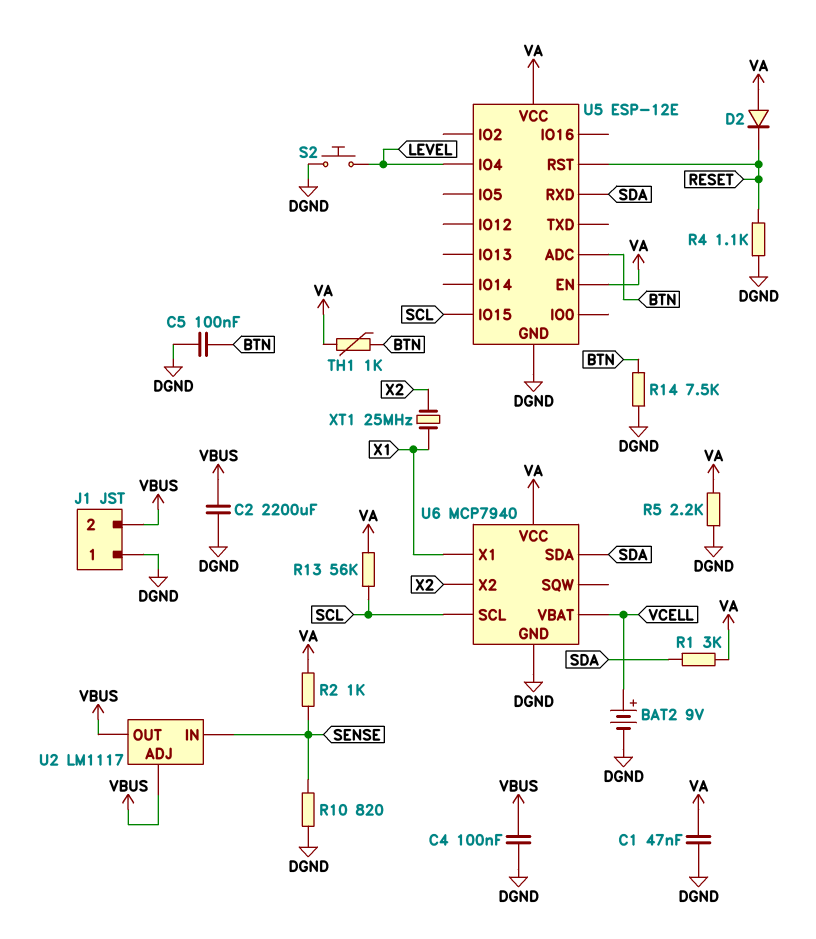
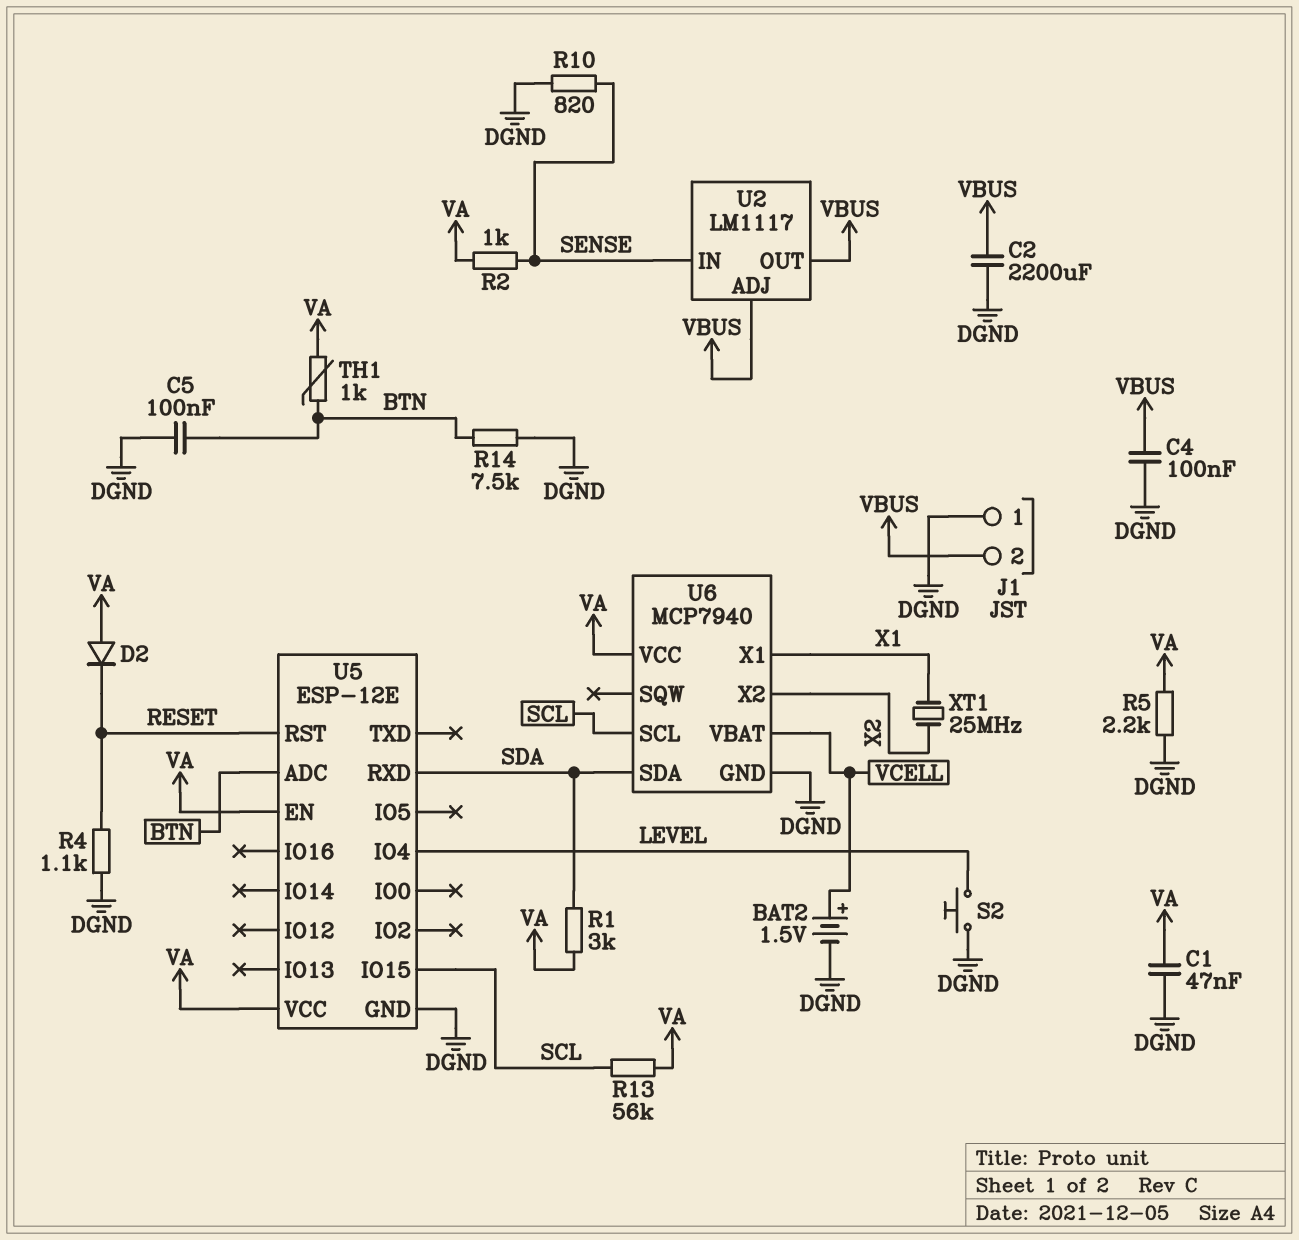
BAT2: 9V (plus VCELL, minus DGND) -> 1.5V (plus VCELL, minus DGND)

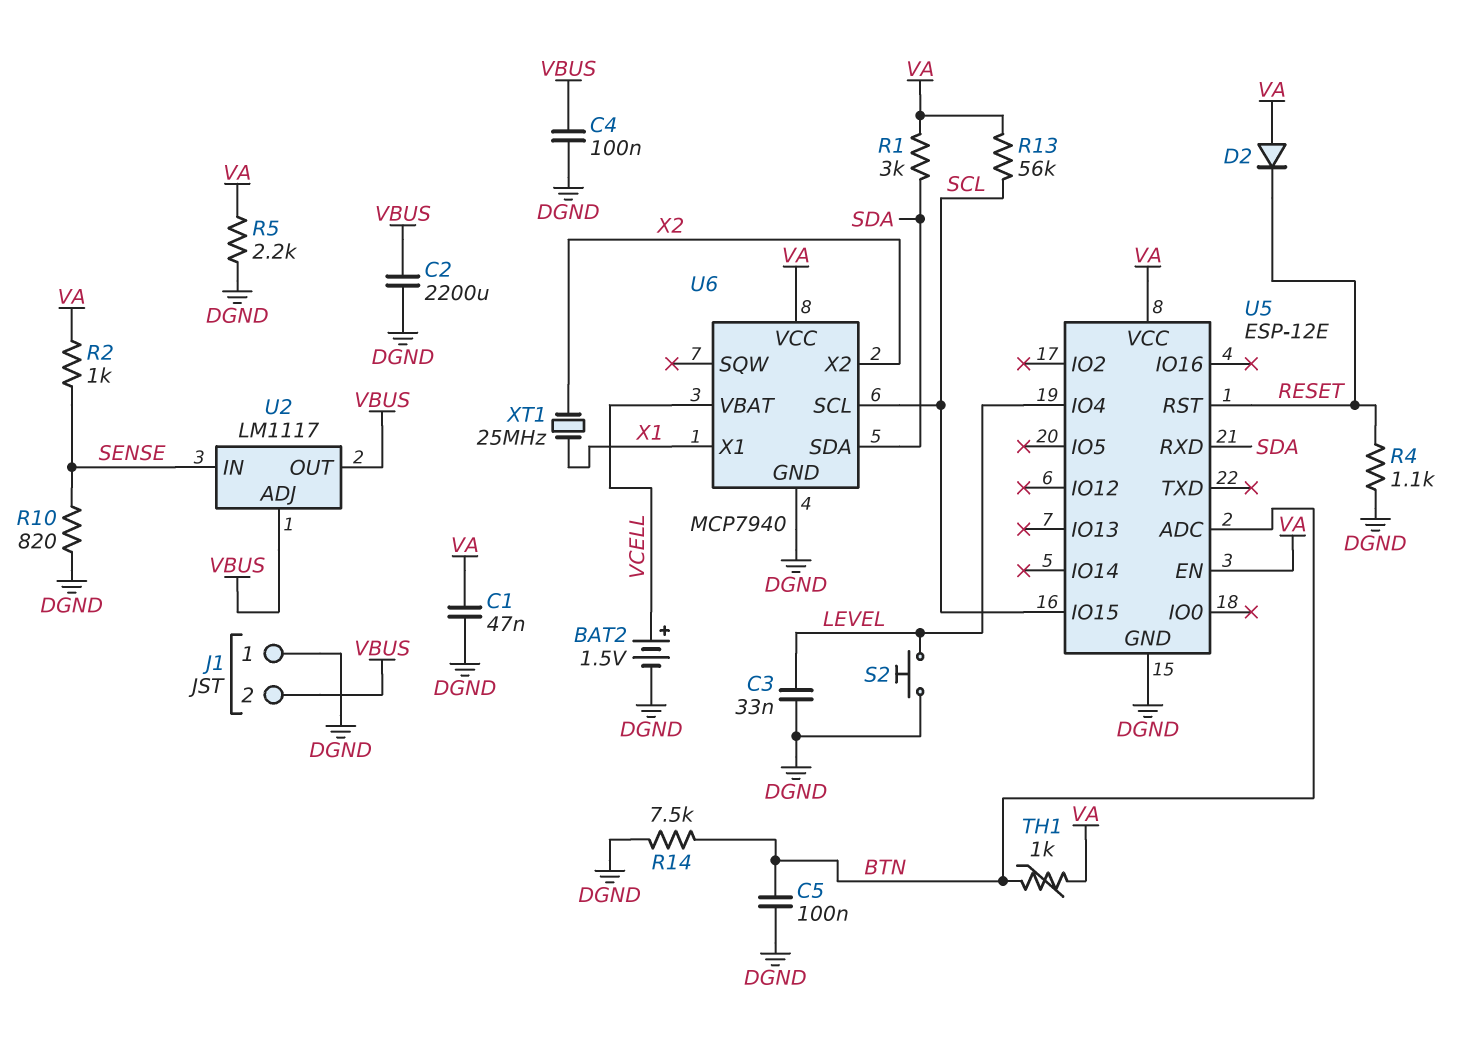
C3: none -> 33nF (DGND, LEVEL)

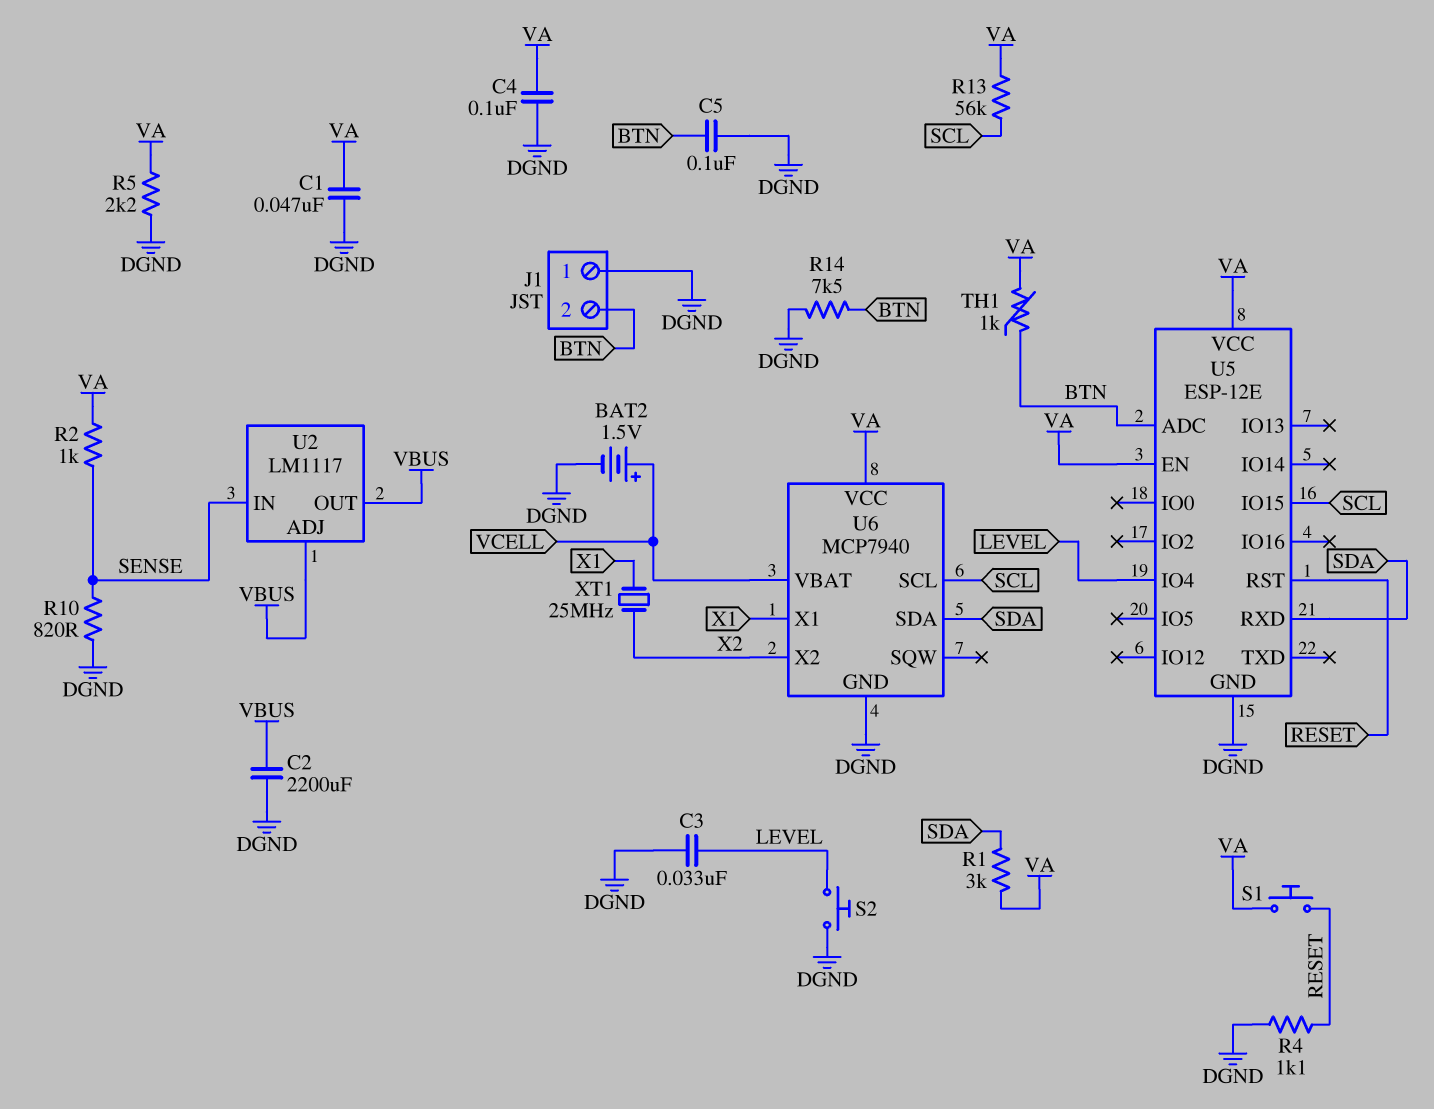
C4: 100nF (DGND, VBUS) -> 100nF (DGND, VA)
D2: diode (A VA, K RESET) -> none
J1 pin 2: VBUS -> BTN
S1: none -> button (RESET, VA)

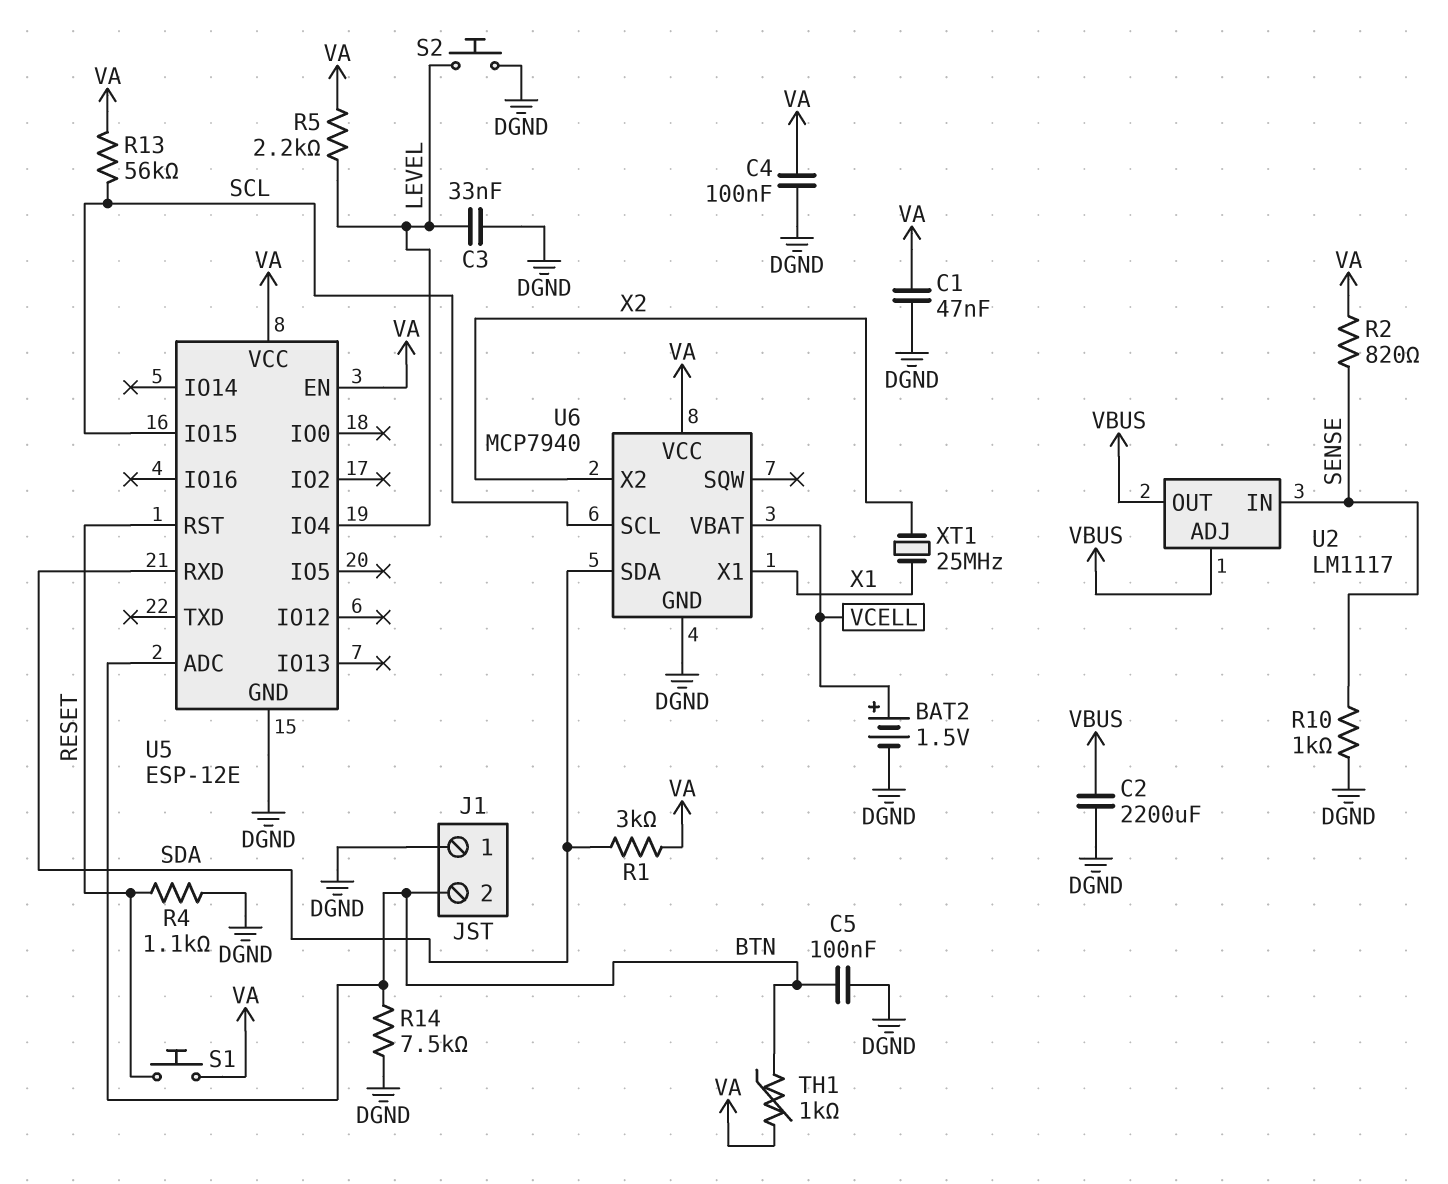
R2: 1k (SENSE, VA) -> 820 (SENSE, VA)
R5: 2.2k (DGND, VA) -> 2.2k (LEVEL, VA)
R10: 820 (DGND, SENSE) -> 1k (DGND, SENSE)

